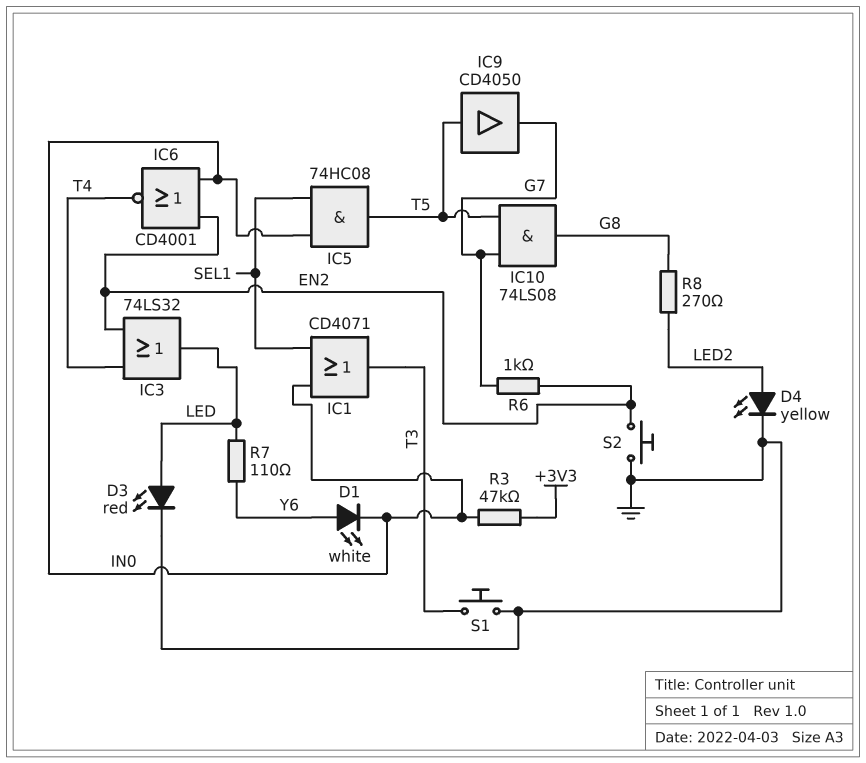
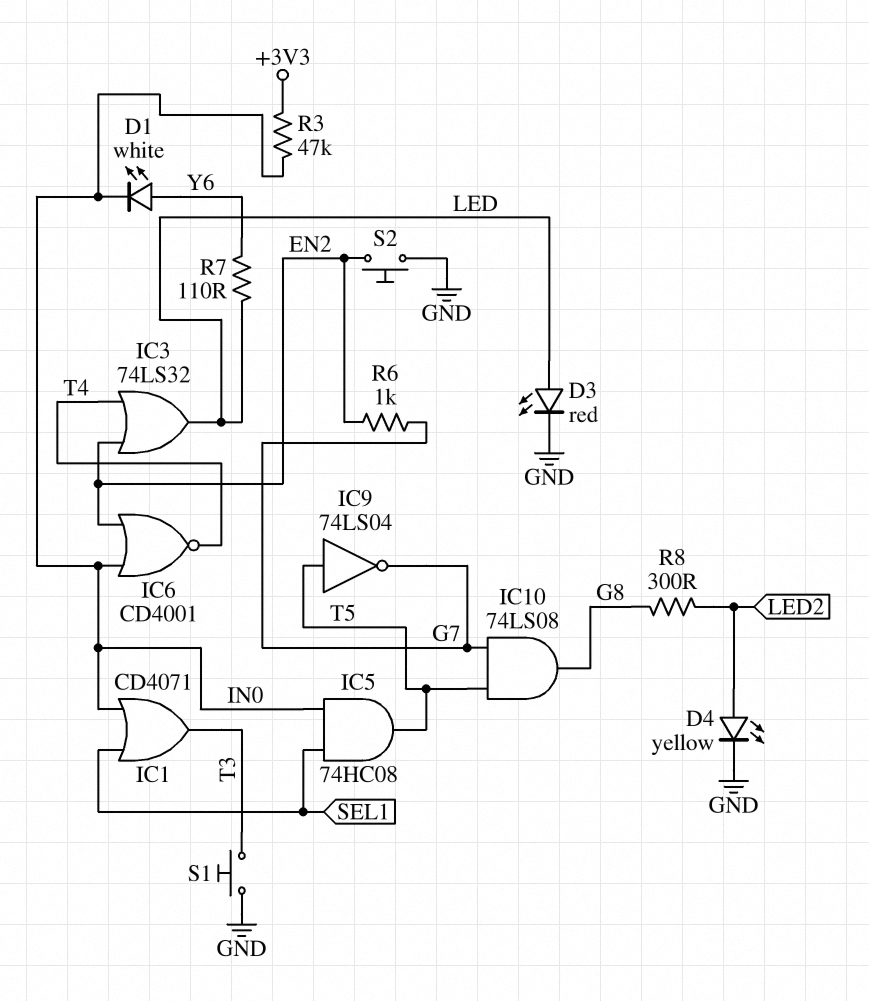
IC9: buffer CD4050 (in T5, out G7) -> NOT 74LS04 (in T5, out G7)
R8: 270 (G8, LED2) -> 300 (G8, LED2)

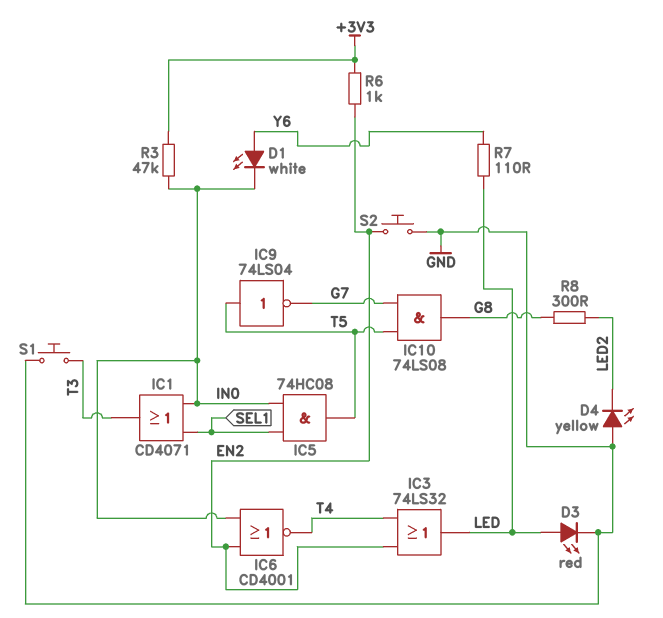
D4: LED yellow (A LED2, K GND) -> LED yellow (A GND, K LED2)
R6: 1k (EN2, G7) -> 1k (+3V3, EN2)

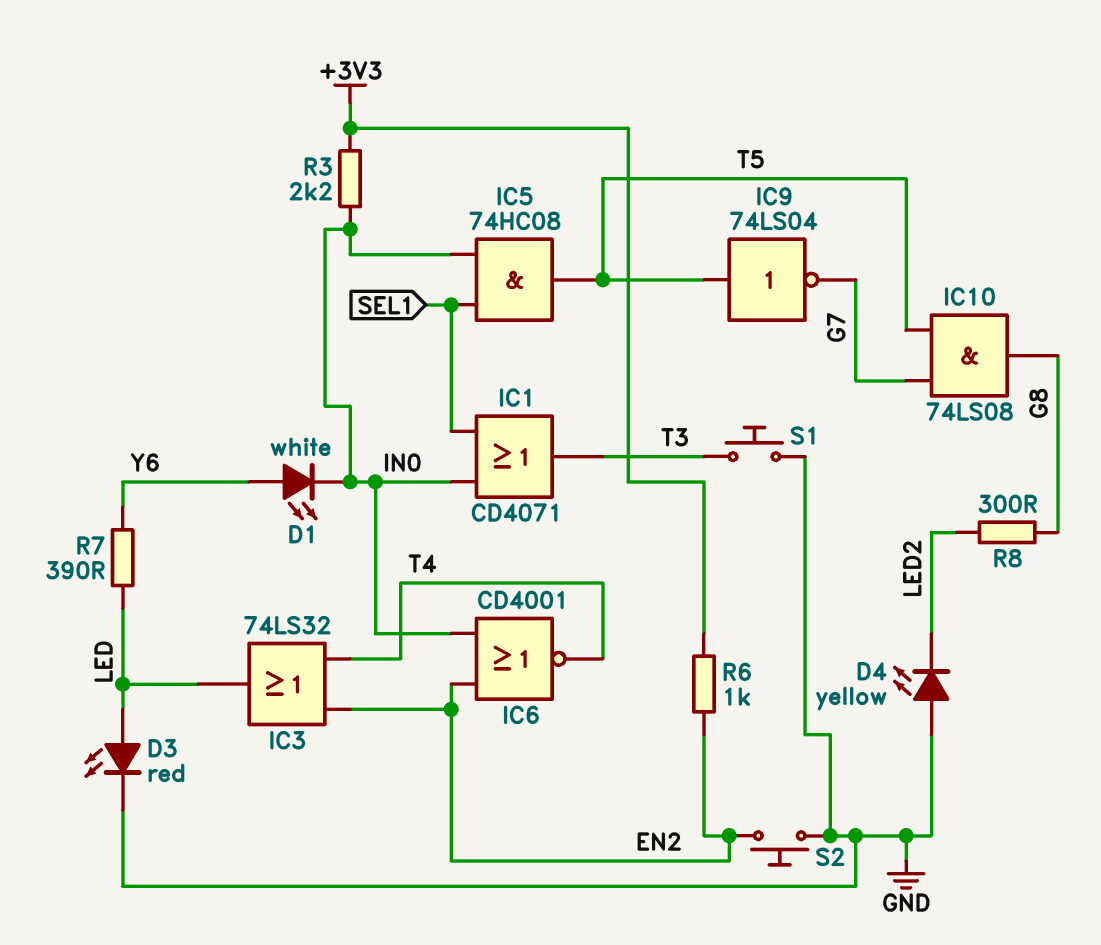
R3: 47k (+3V3, IN0) -> 2.2k (+3V3, IN0)
R7: 110 (LED, Y6) -> 390 (LED, Y6)

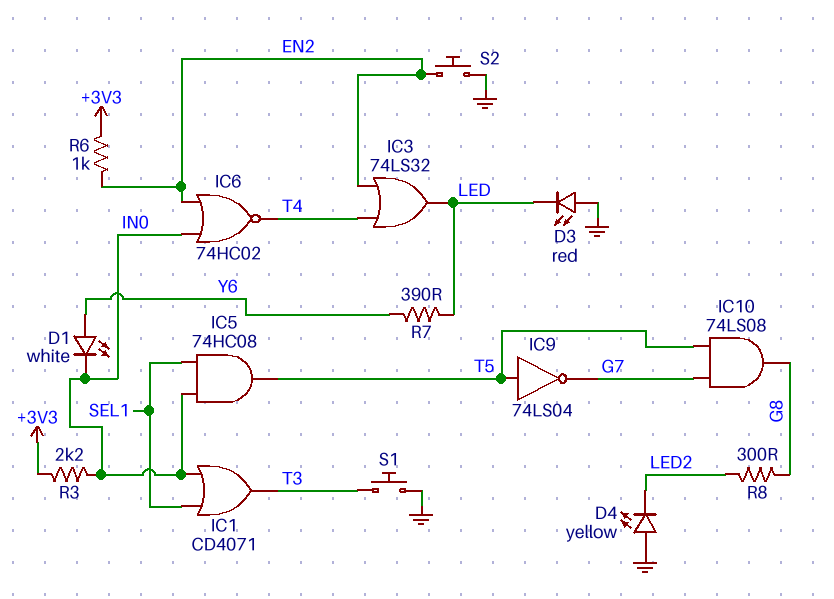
D3: LED red (A LED, K GND) -> LED red (A GND, K LED)
IC6: NOR CD4001 (in EN2, in IN0, out T4) -> NOR 74HC02 (in EN2, in IN0, out T4)

